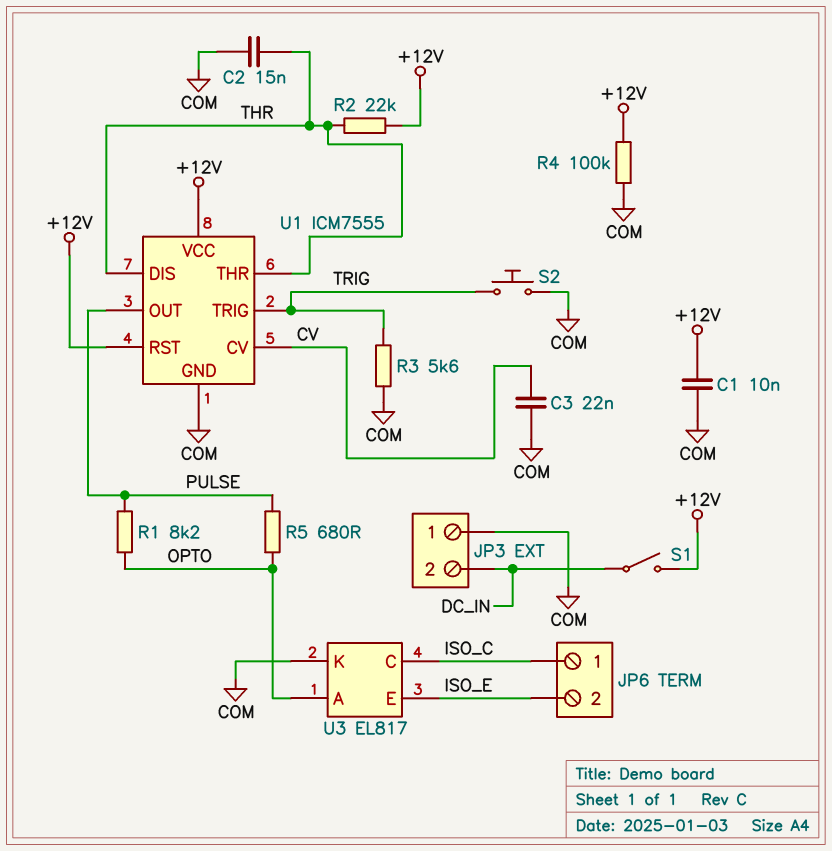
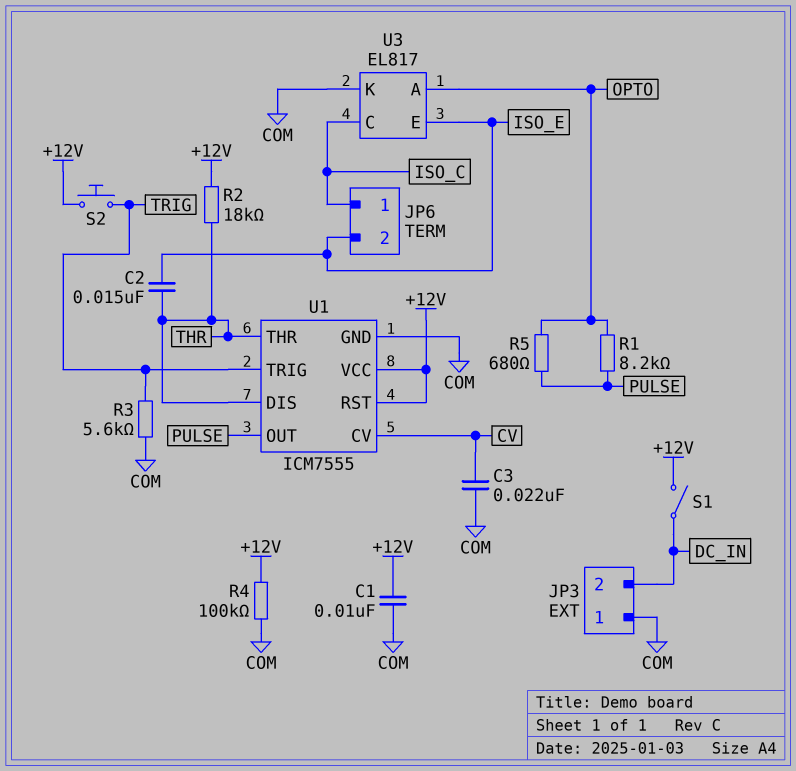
C2: 15nF (COM, THR) -> 15nF (ISO_E, THR)
R2: 22k (+12V, THR) -> 18k (+12V, THR)
S2: button (COM, TRIG) -> button (+12V, TRIG)

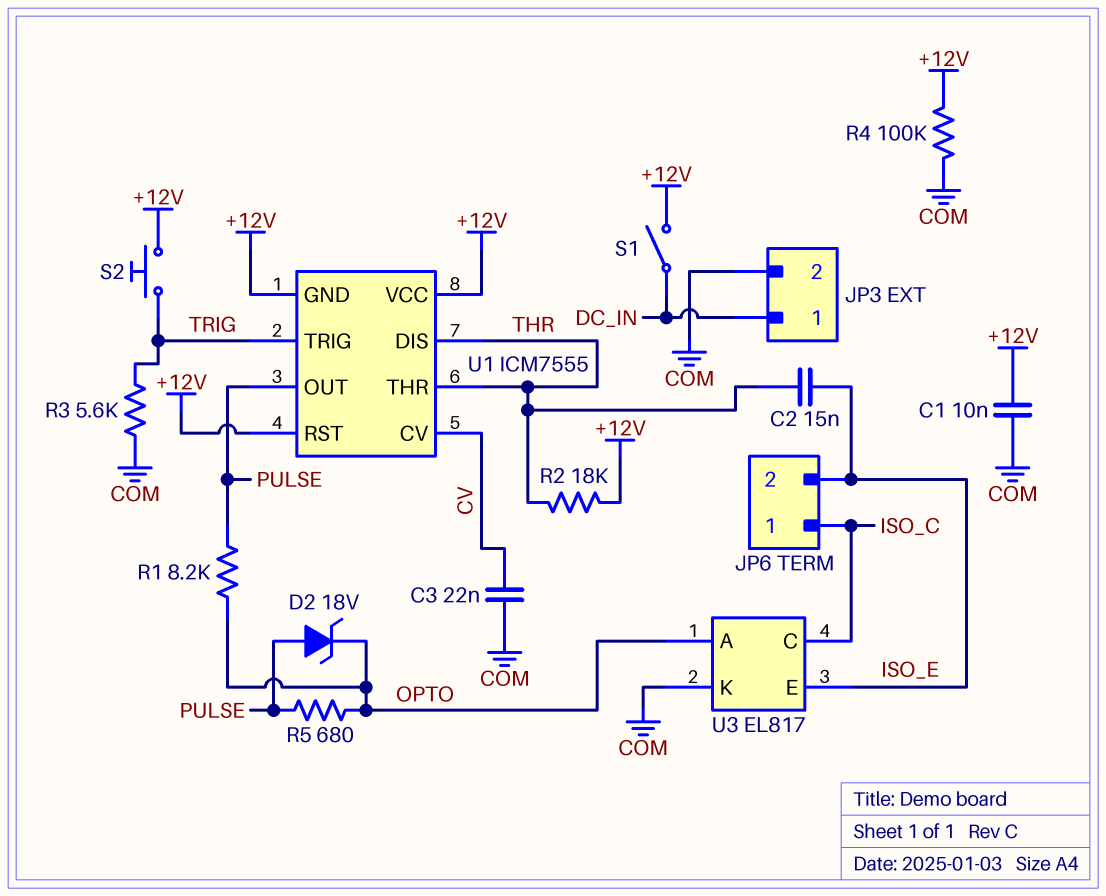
D2: none -> zener 18V (A PULSE, K OPTO)
JP3 pin 1: COM -> DC_IN
JP3 pin 2: DC_IN -> COM
U1 pin GND: COM -> +12V

